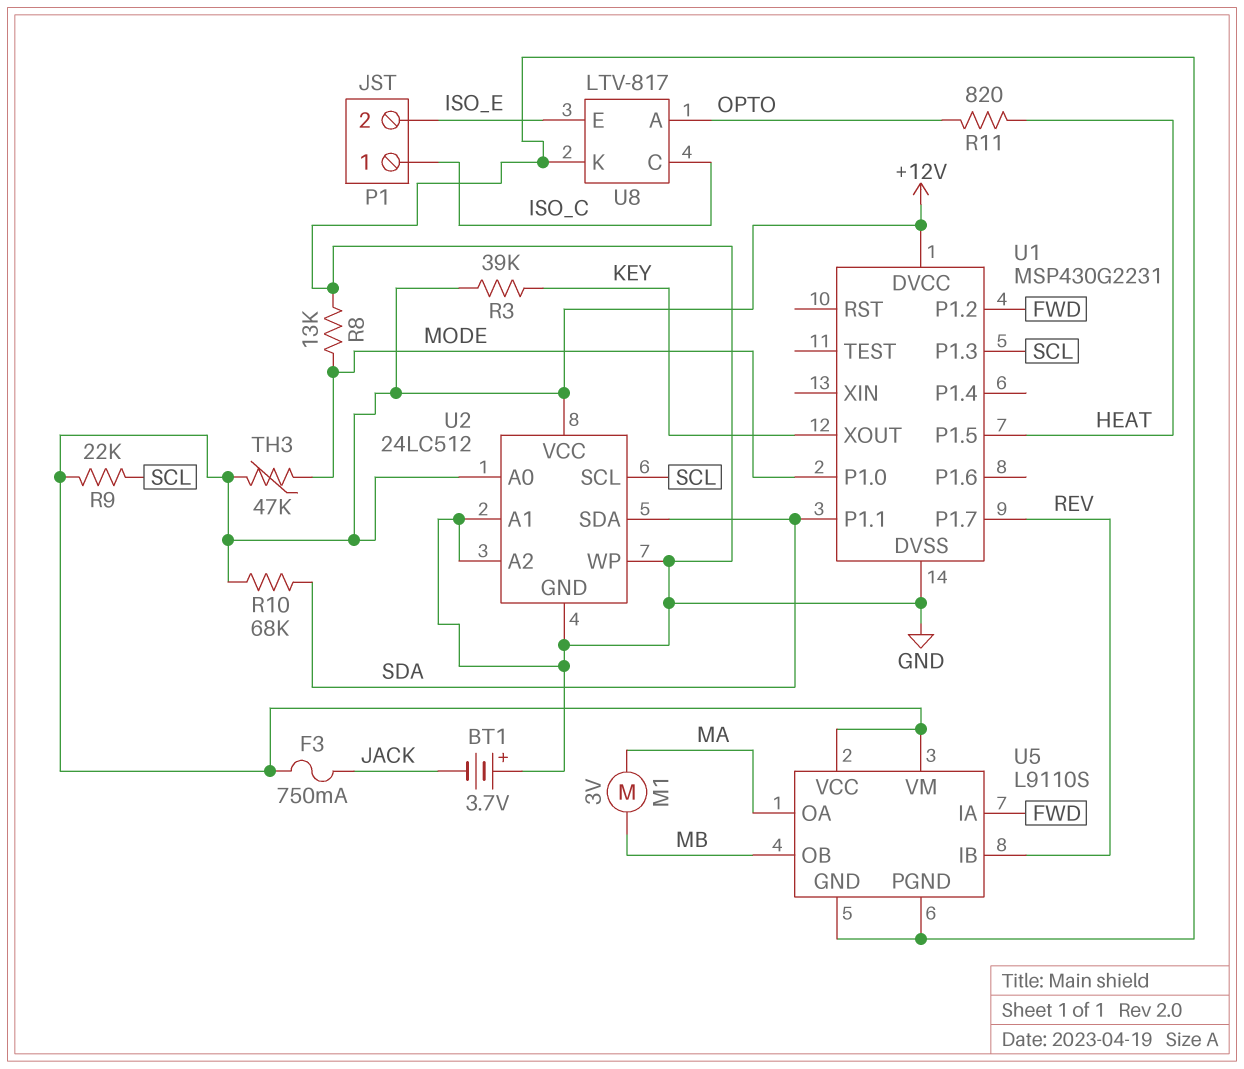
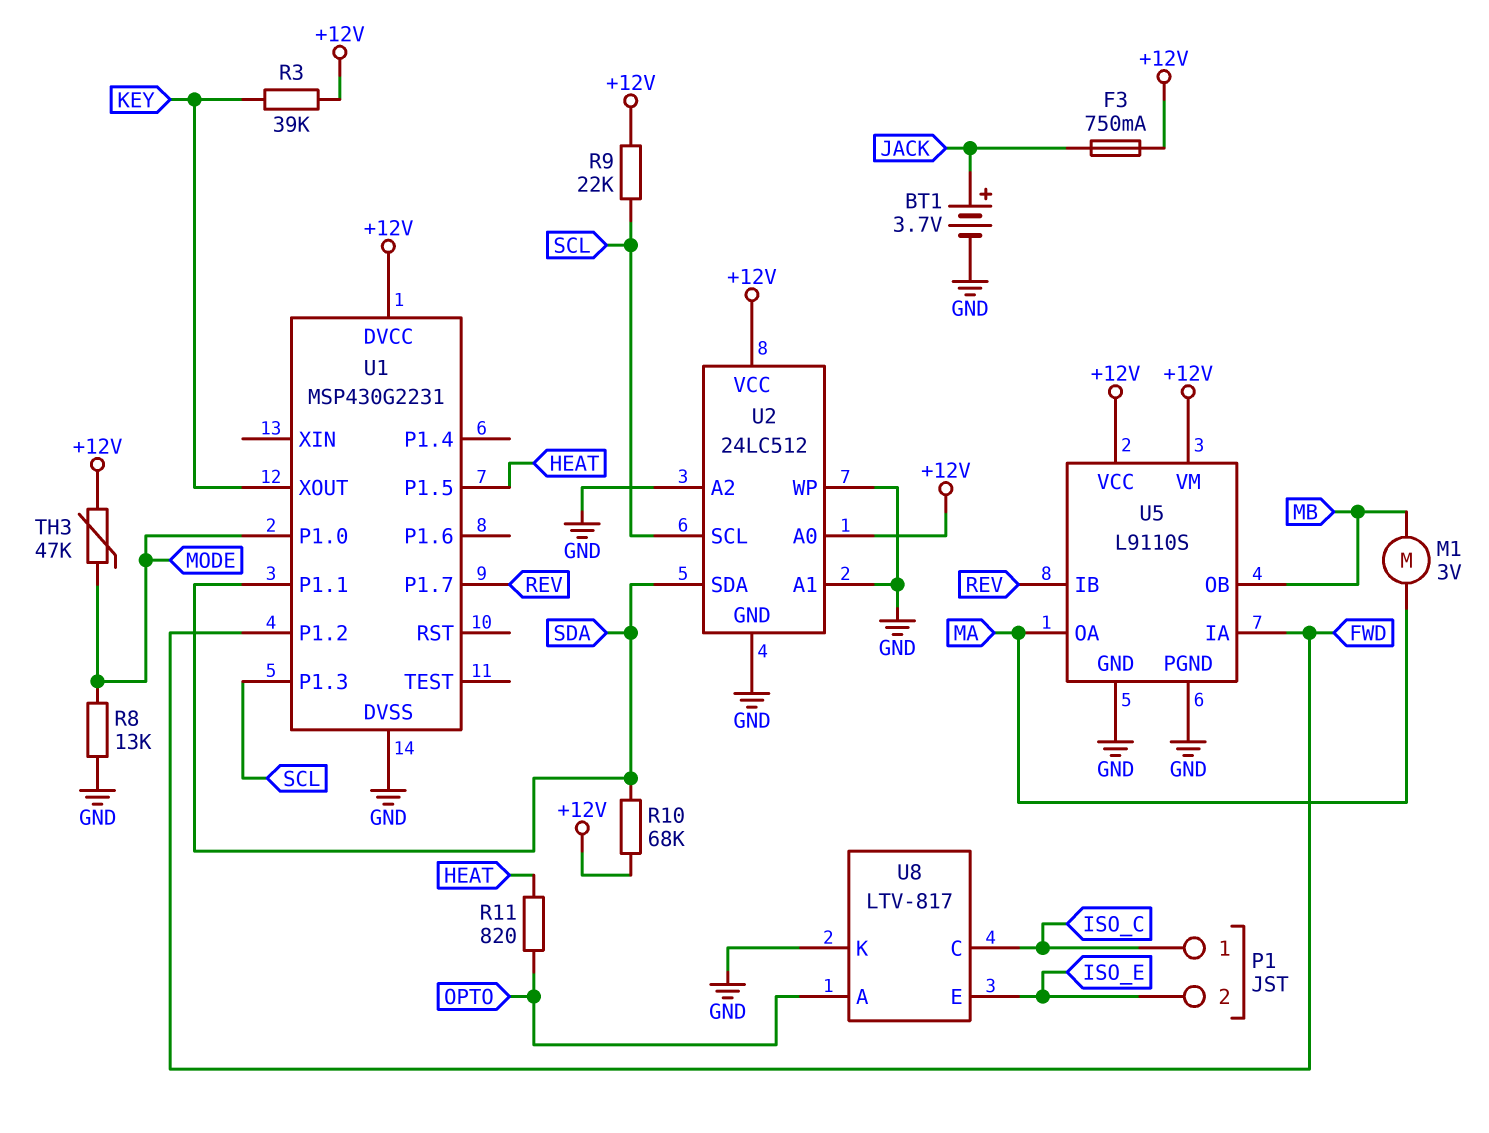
BT1: 3.7V (plus GND, minus JACK) -> 3.7V (plus JACK, minus GND)

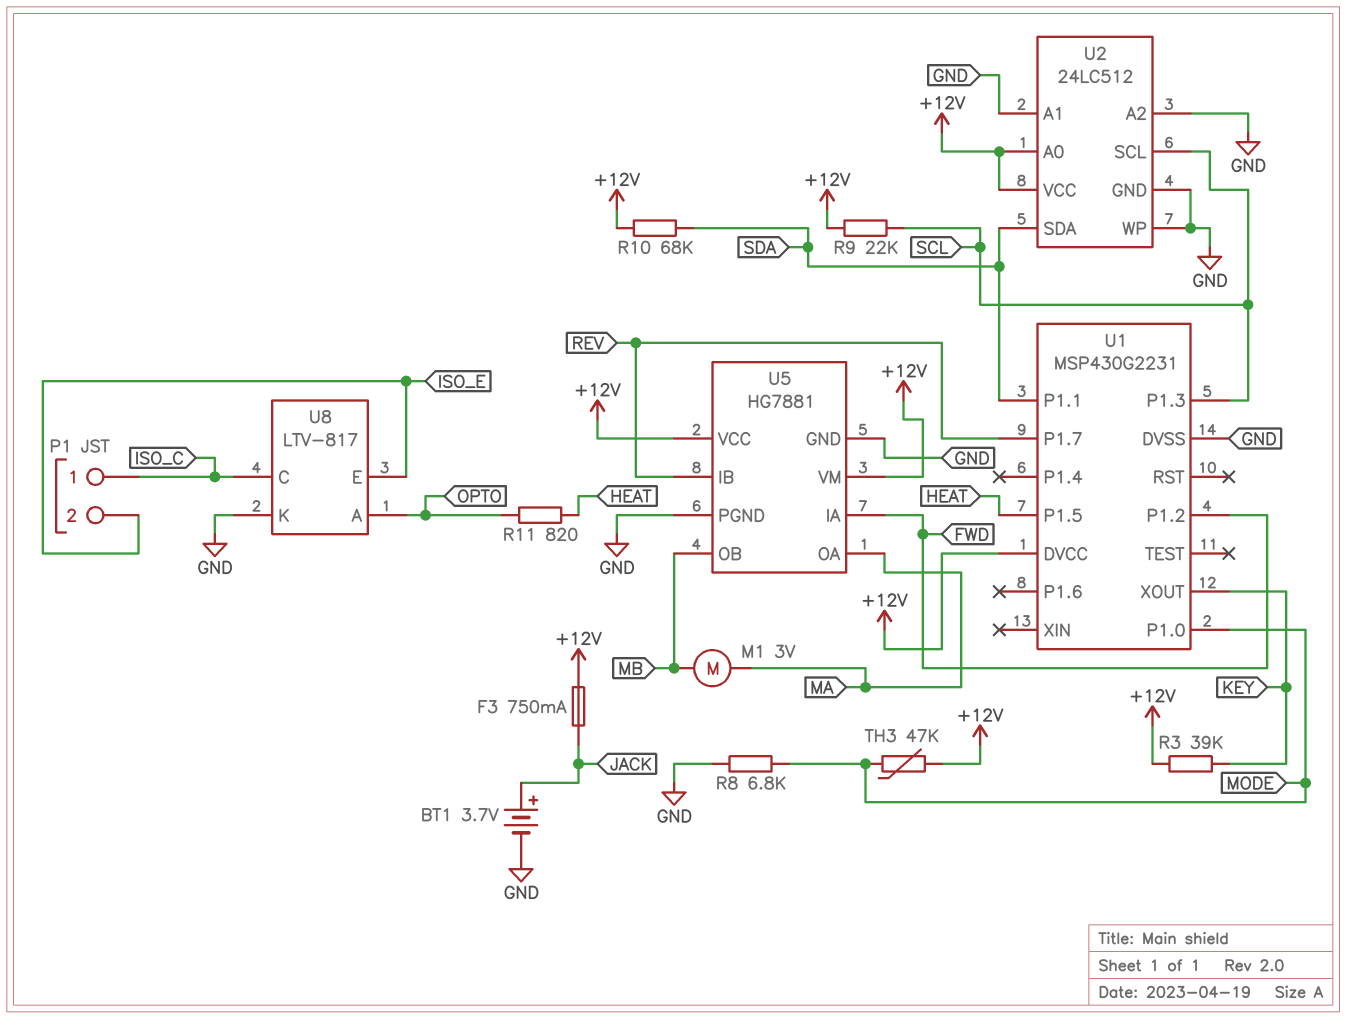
R8: 13k (GND, MODE) -> 6.8k (GND, MODE)
U5: L9110S -> HG7881

